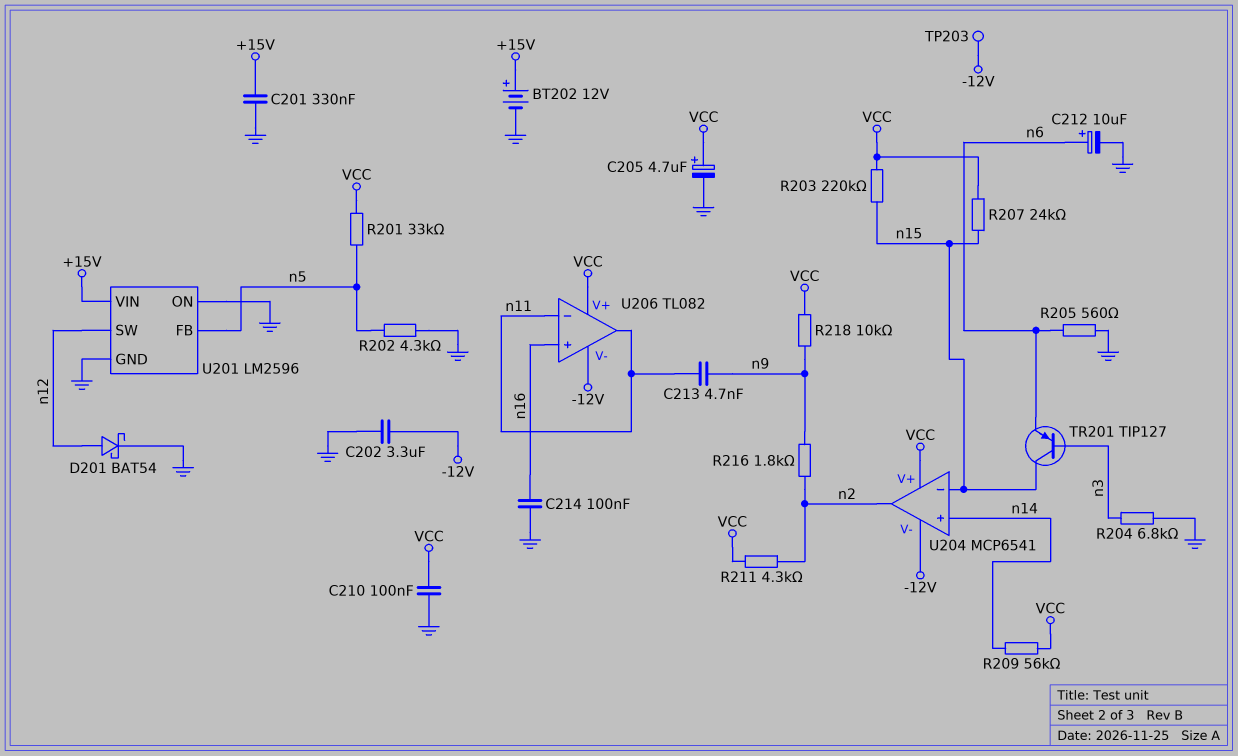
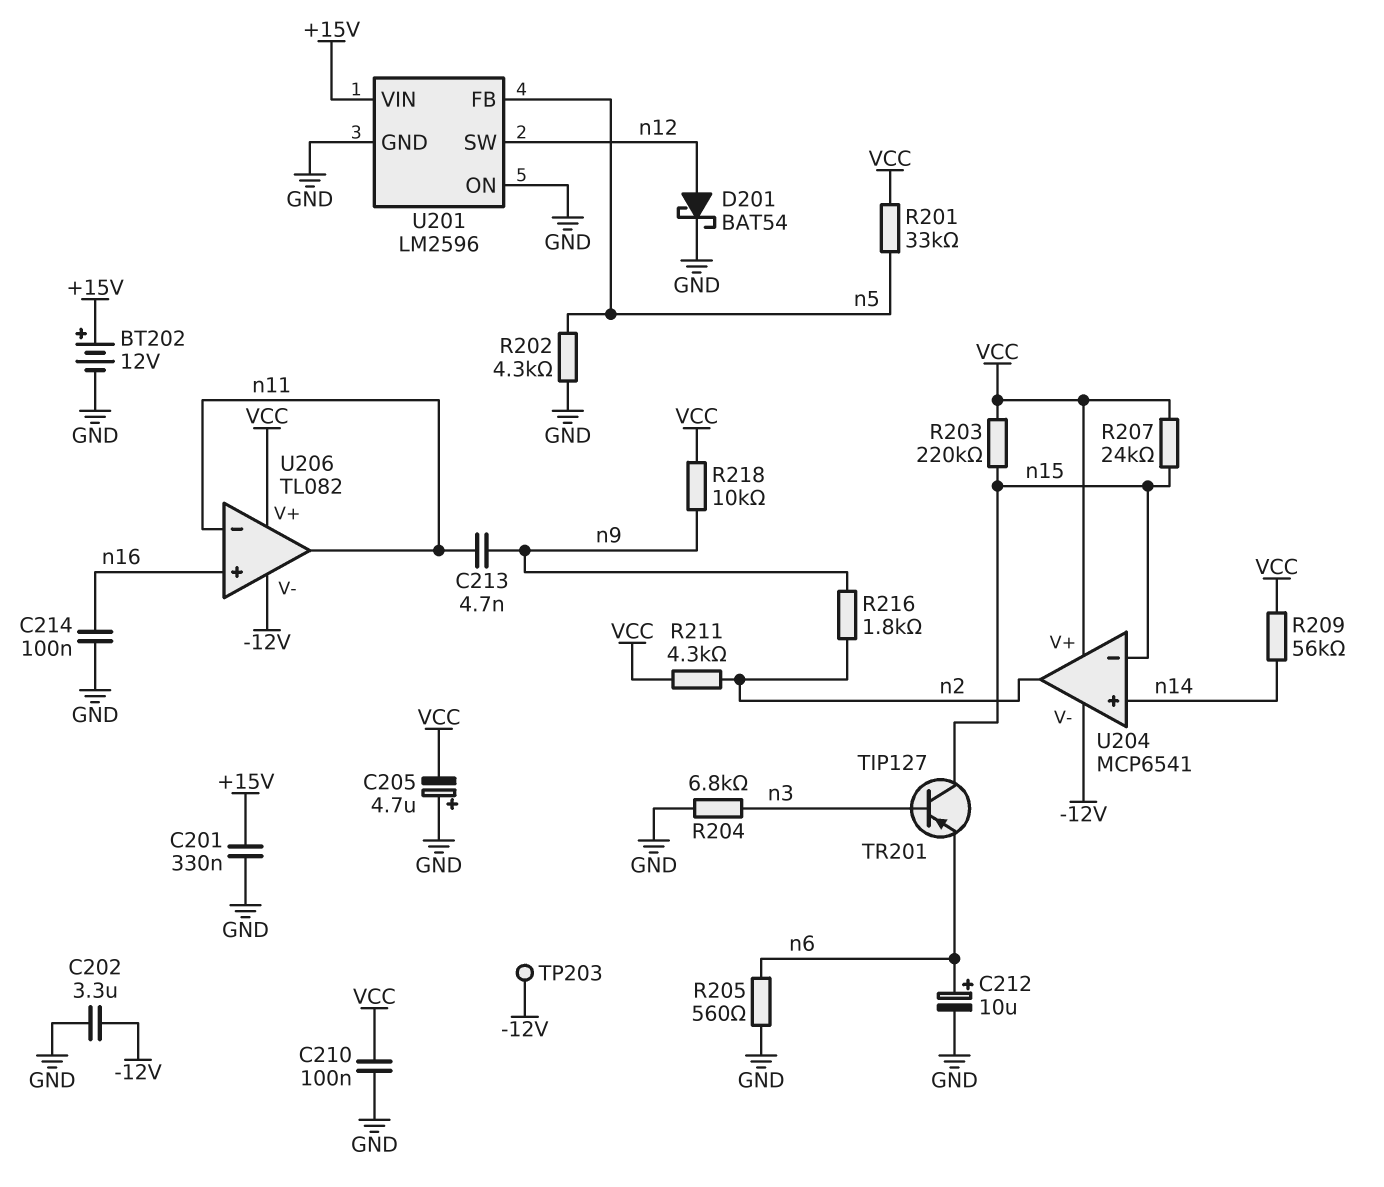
C205: 4.7uF (plus VCC, minus GND) -> 4.7uF (plus GND, minus VCC)

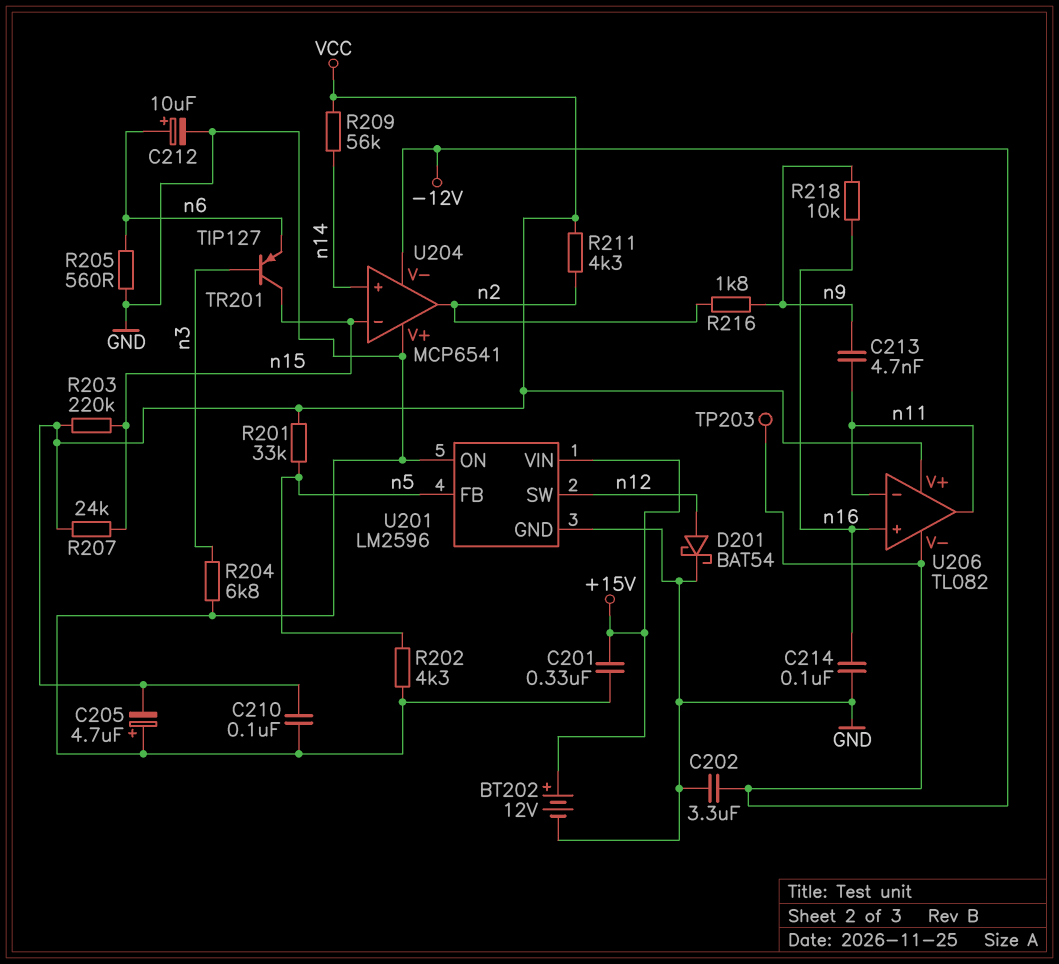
R218: 10k (VCC, n9) -> 10k (n9, n16)
U204 pin V+: VCC -> GND

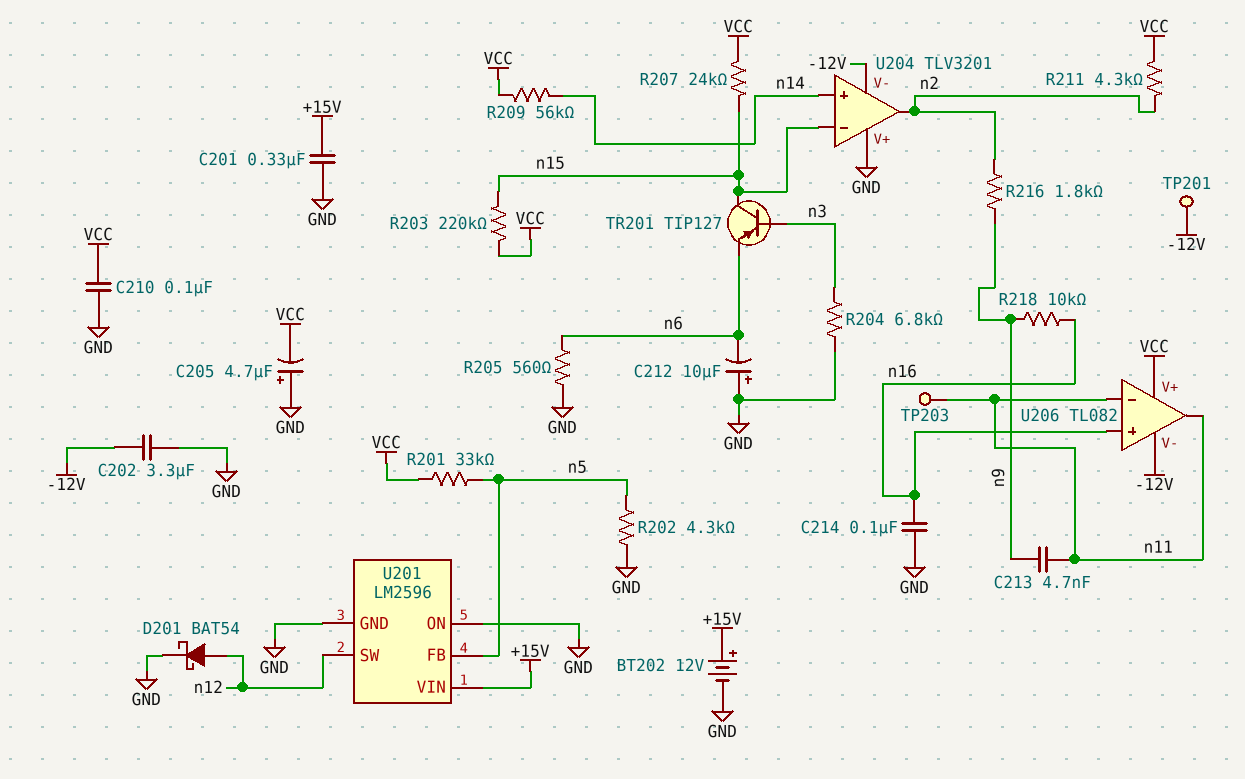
C212: 10uF (plus n6, minus GND) -> 10uF (plus GND, minus n6)
TP201: none -> test point (-12V)
TP203: test point (-12V) -> test point (n11)
U204: MCP6541 -> TLV3201

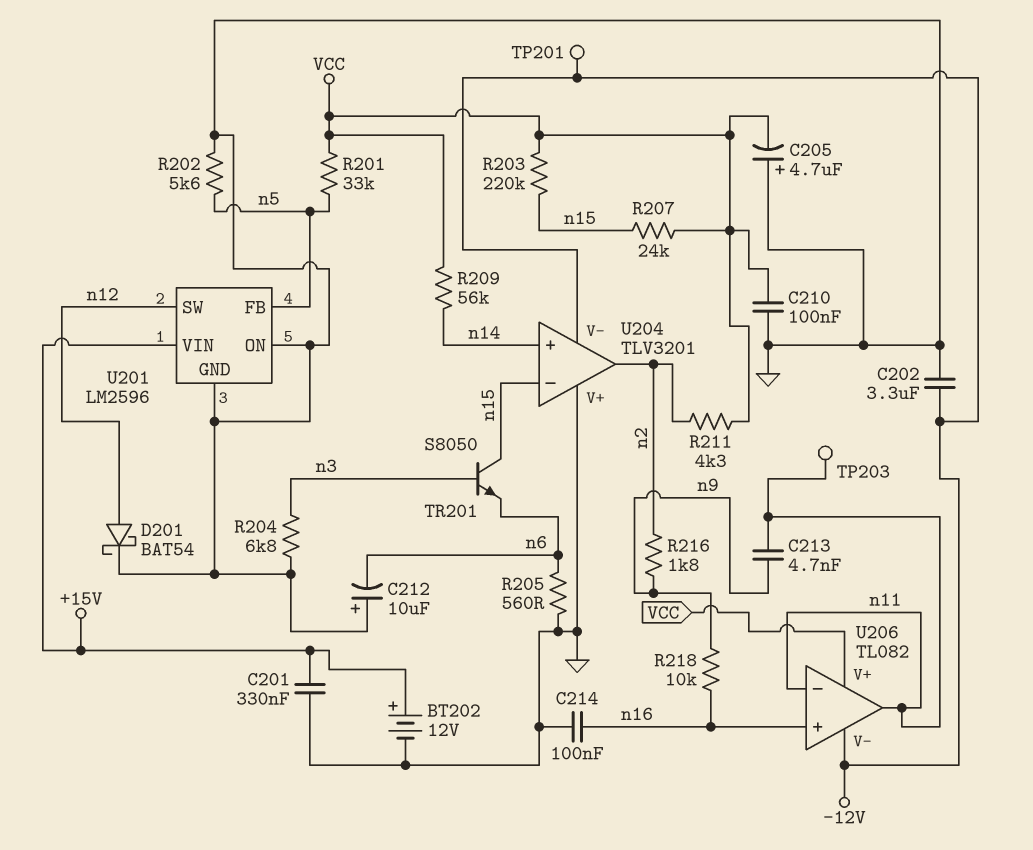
R202: 4.3k (GND, n5) -> 5.6k (GND, n5)
TR201: PNP TIP127 (B n3, C n15, E n6) -> NPN S8050 (B n3, C n15, E n6)

